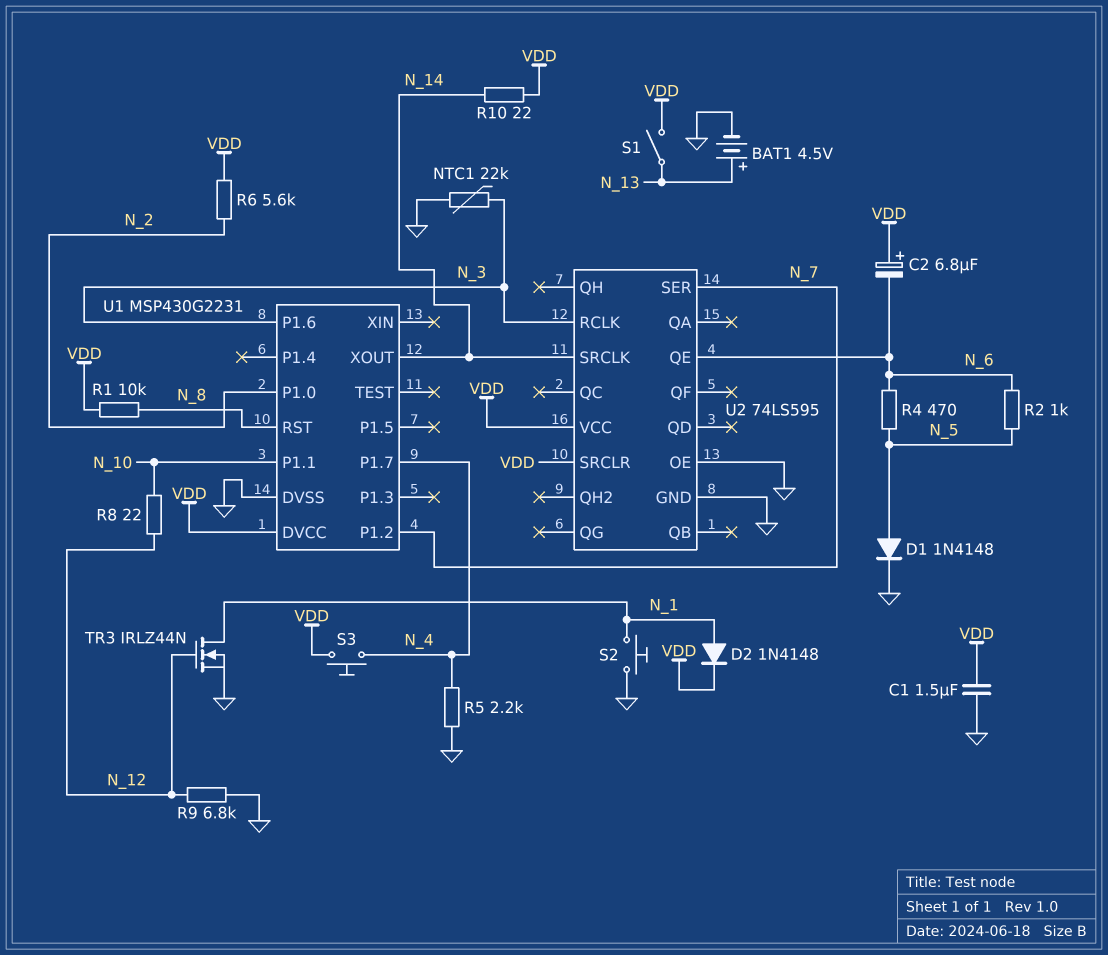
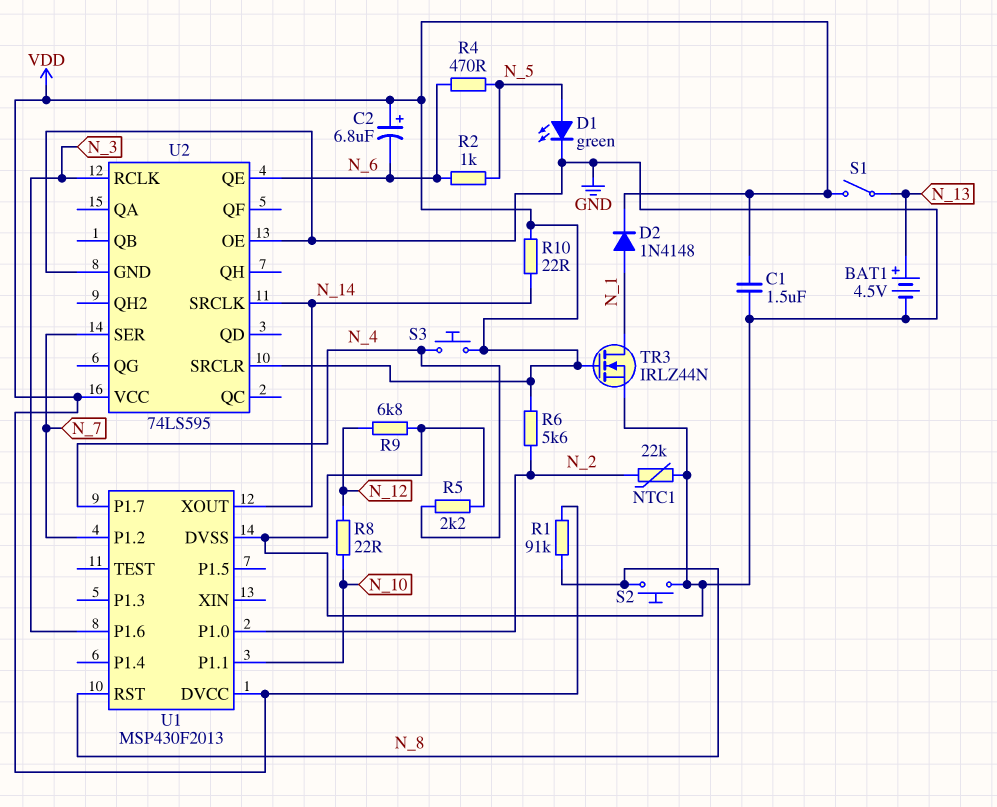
D1: diode 1N4148 (A N_5, K GND) -> LED green (A N_5, K GND)
NTC1: 22k (GND, N_3) -> 22k (GND, N_2)
R1: 10k (N_8, VDD) -> 91k (N_8, VDD)
S2: button (GND, N_1) -> button (GND, N_8)
TR3: NMOS IRLZ44N (G N_12, D N_1, S GND) -> NMOS IRLZ44N (G VDD, D N_1, S GND)
U1: MSP430G2231 -> MSP430F2013

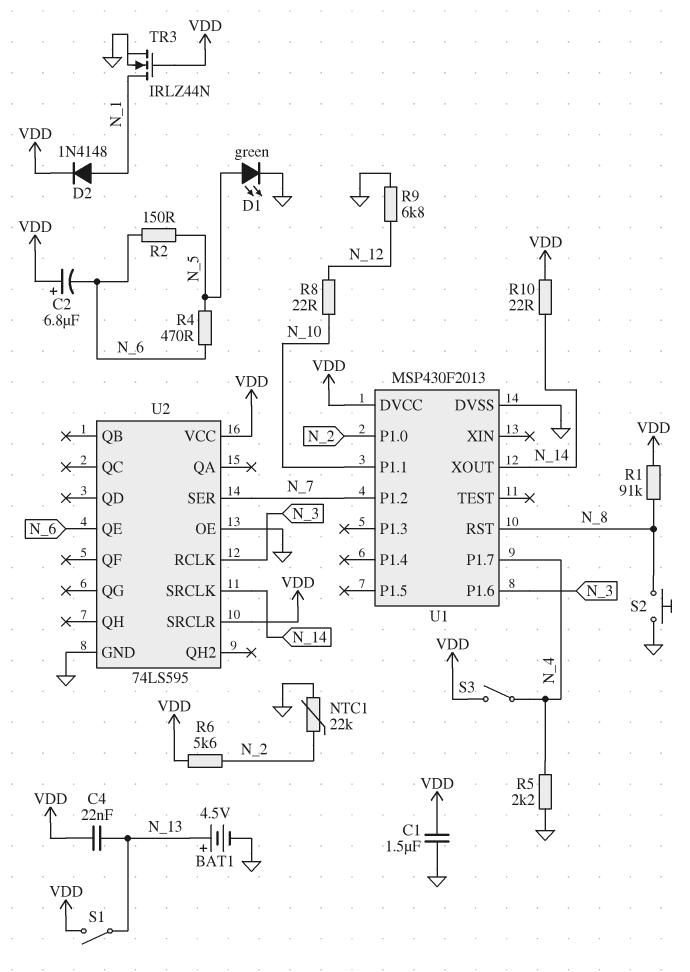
C4: none -> 22nF (N_13, VDD)
R2: 1k (N_5, N_6) -> 150 (N_5, N_6)
S3: button (N_4, VDD) -> switch (N_4, VDD)

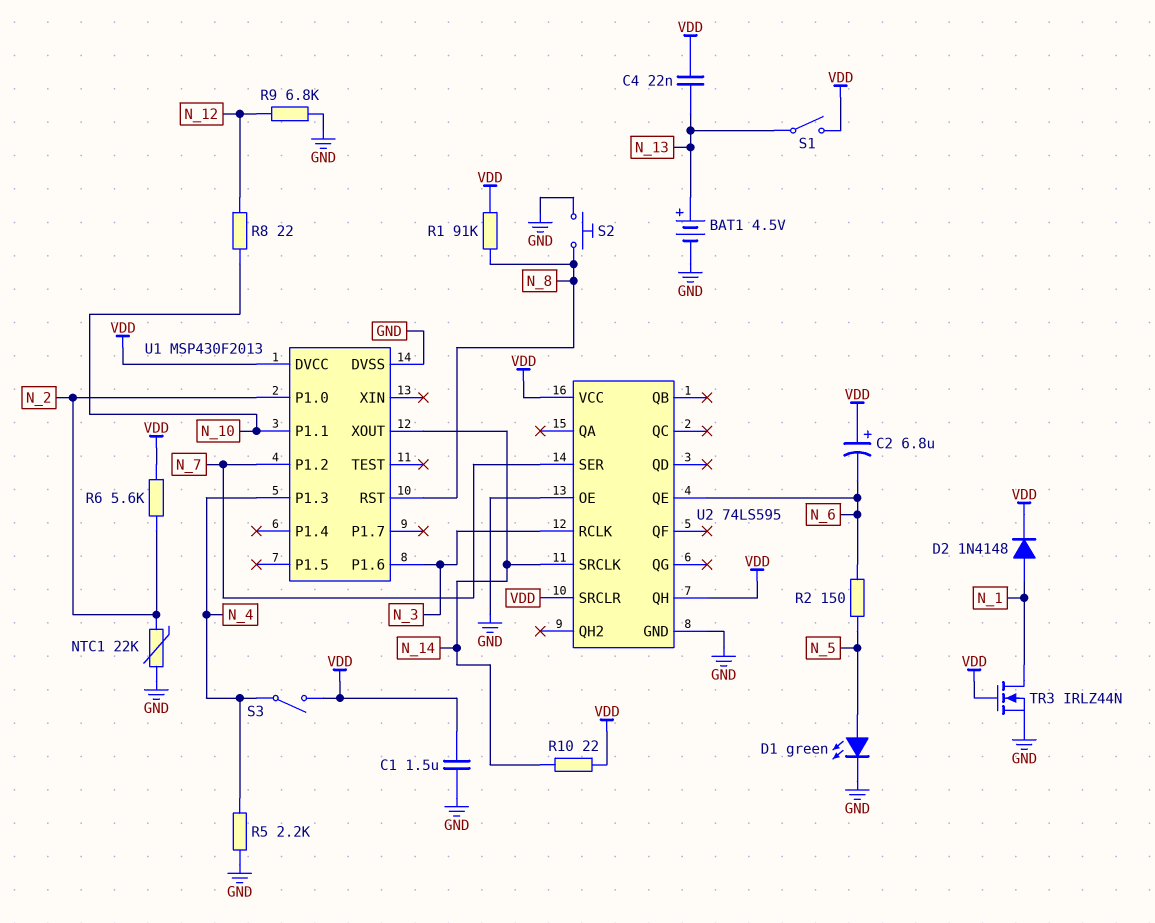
R4: 470 (N_5, N_6) -> none
U1 pin P1.3: none -> N_4
U1 pin P1.7: N_4 -> none
U2 pin QH: none -> VDD

